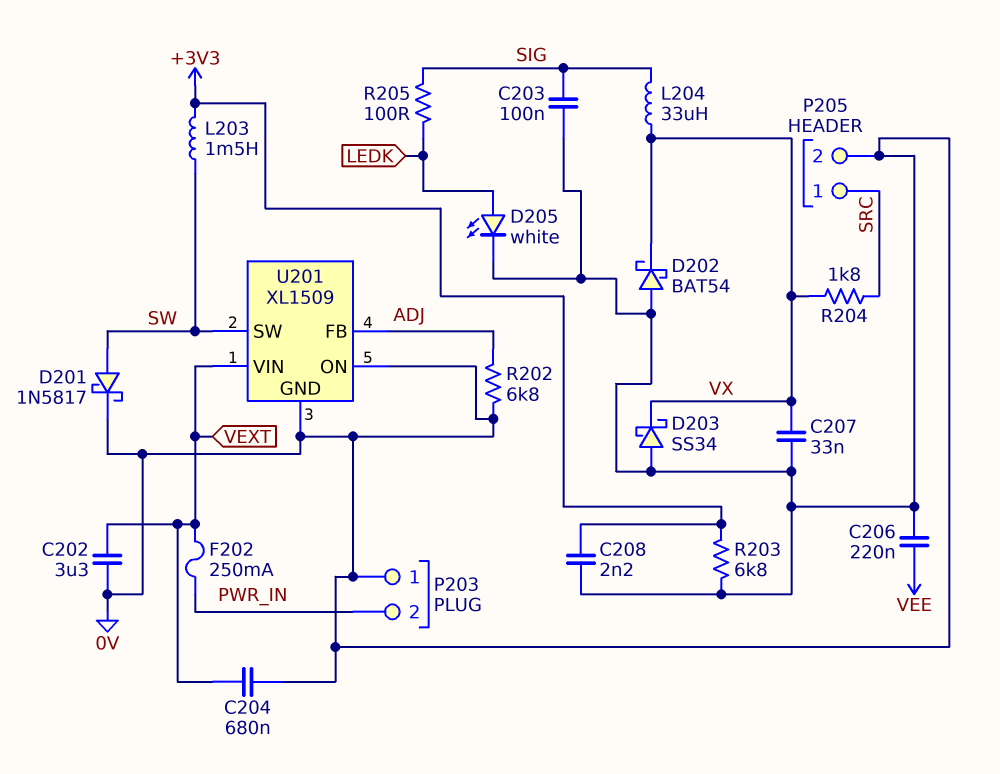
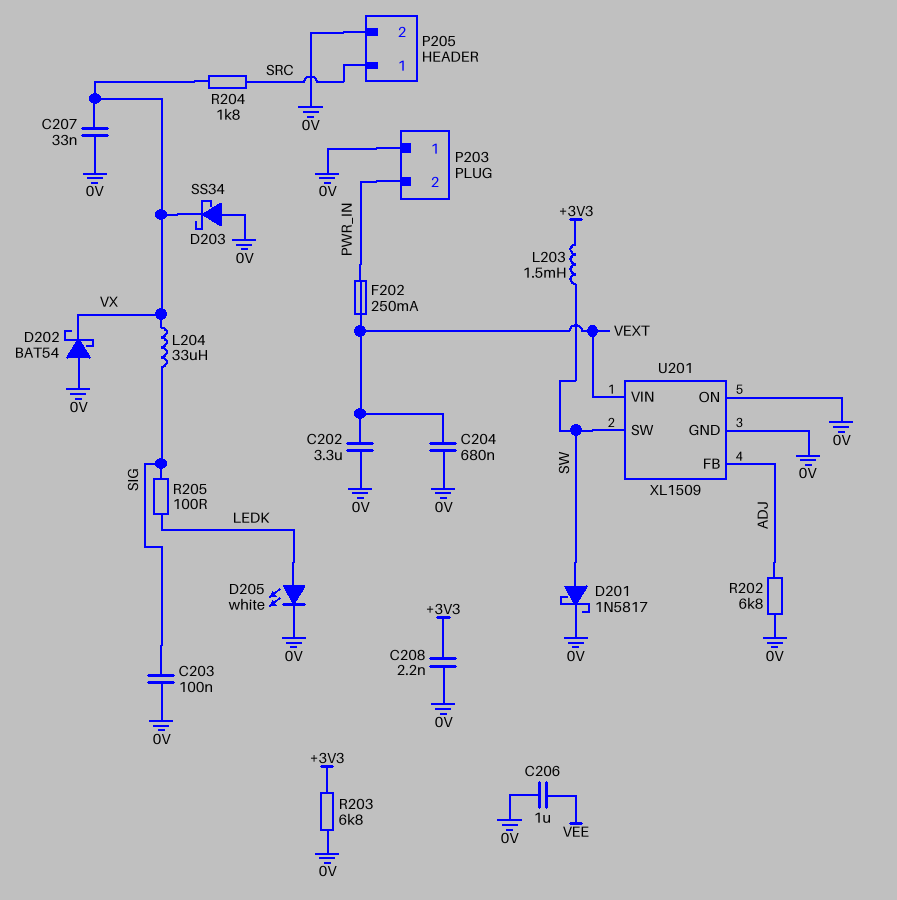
C206: 220nF (0V, VEE) -> 1uF (0V, VEE)

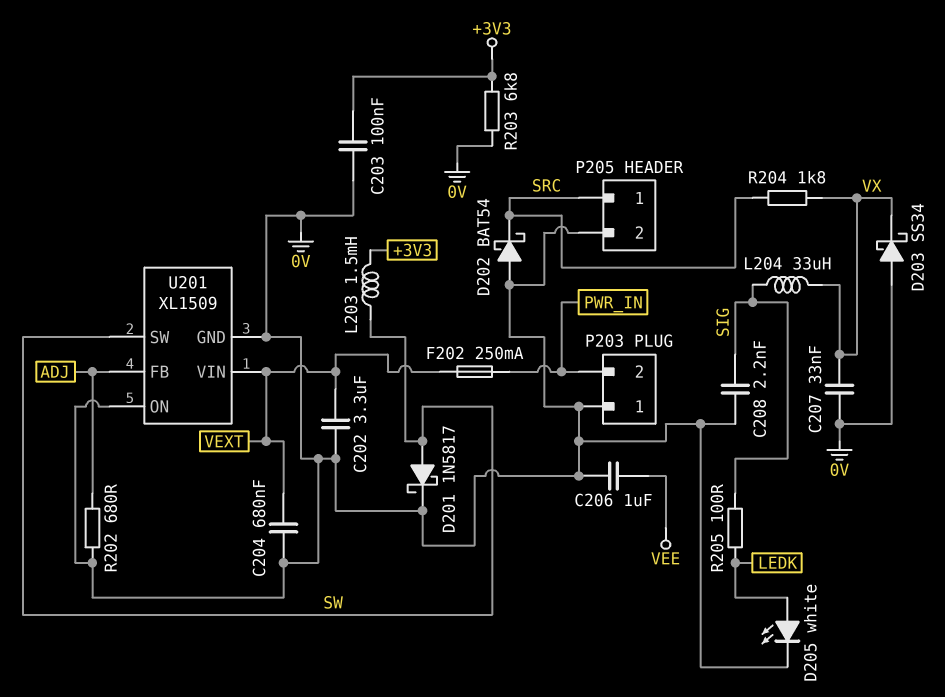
C203: 100nF (0V, SIG) -> 100nF (+3V3, 0V)
C208: 2.2nF (+3V3, 0V) -> 2.2nF (0V, SIG)
D202: schottky BAT54 (A 0V, K VX) -> schottky BAT54 (A 0V, K SRC)
R202: 6.8k (0V, ADJ) -> 680 (0V, ADJ)

